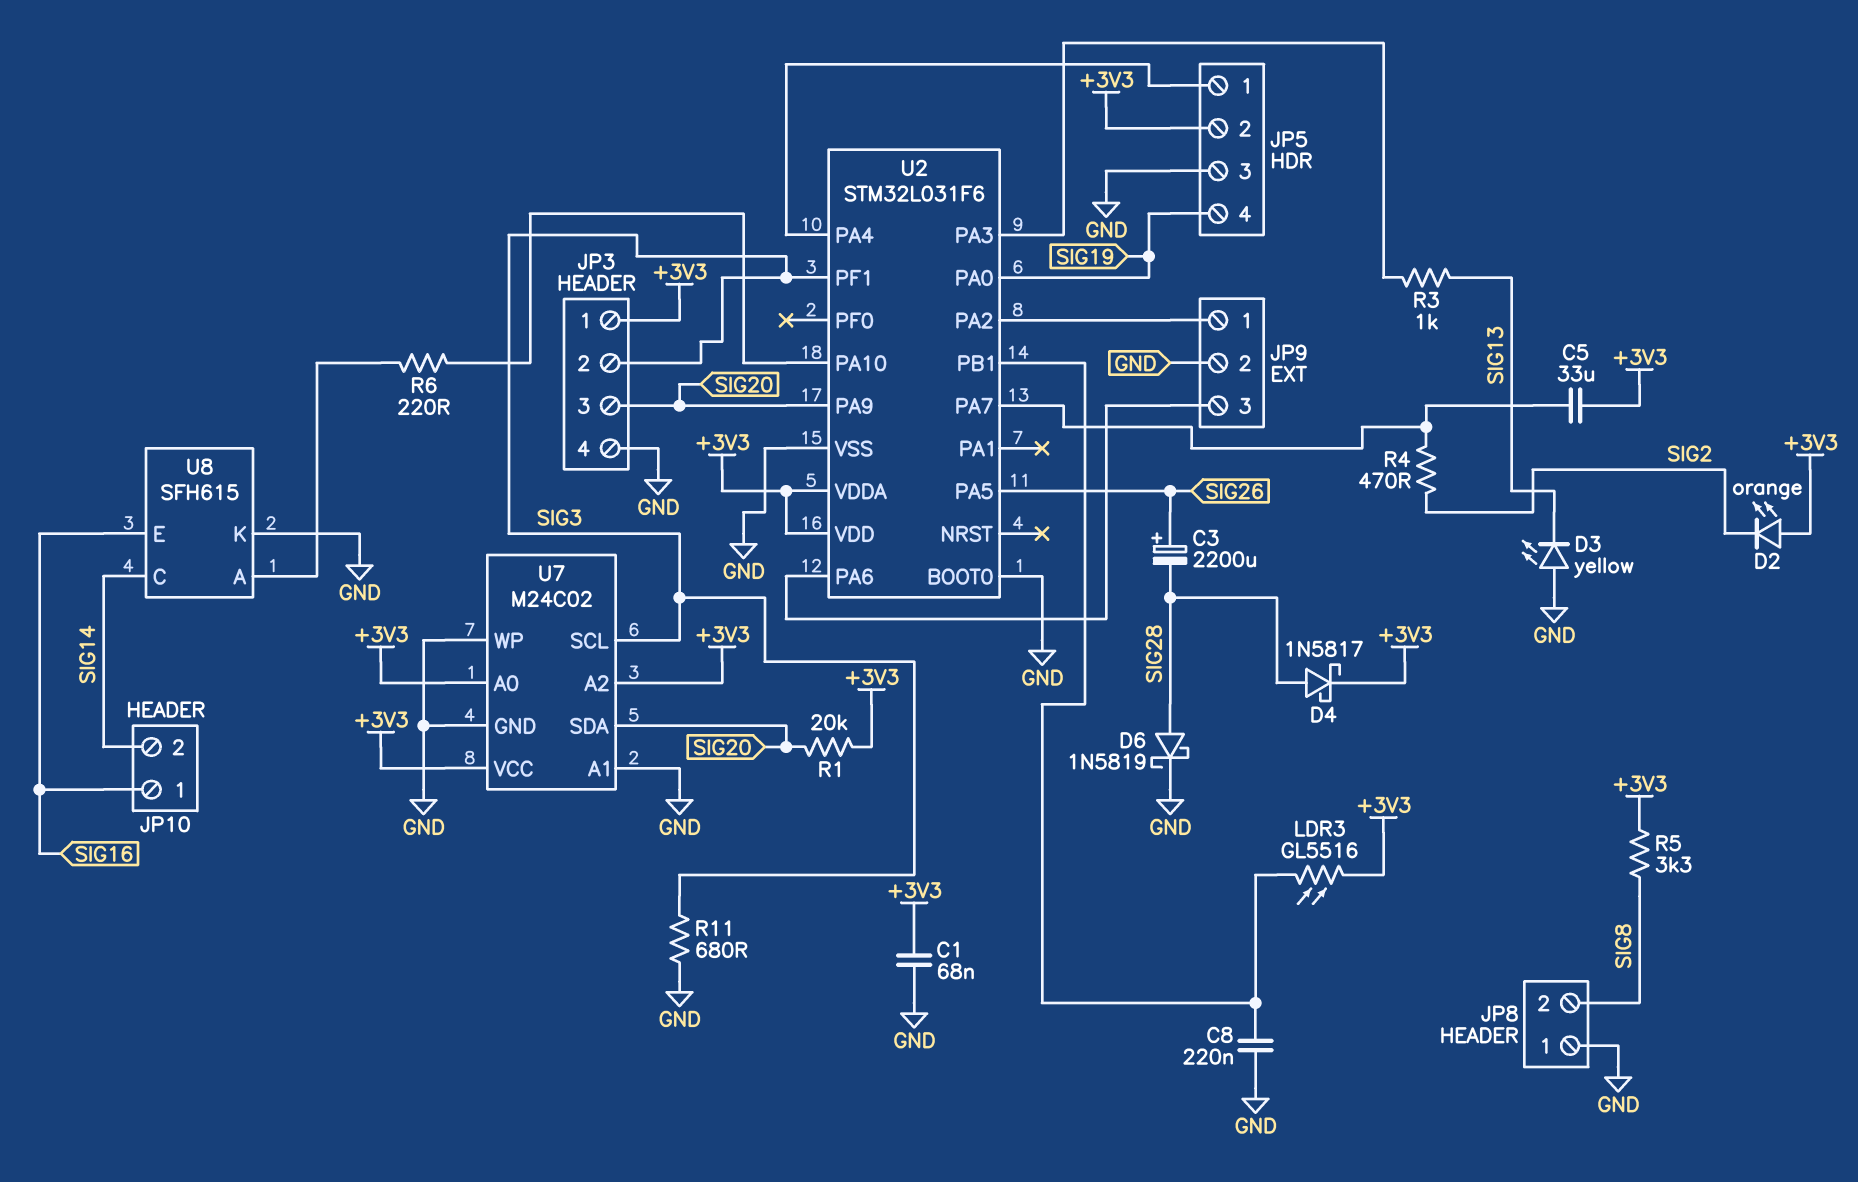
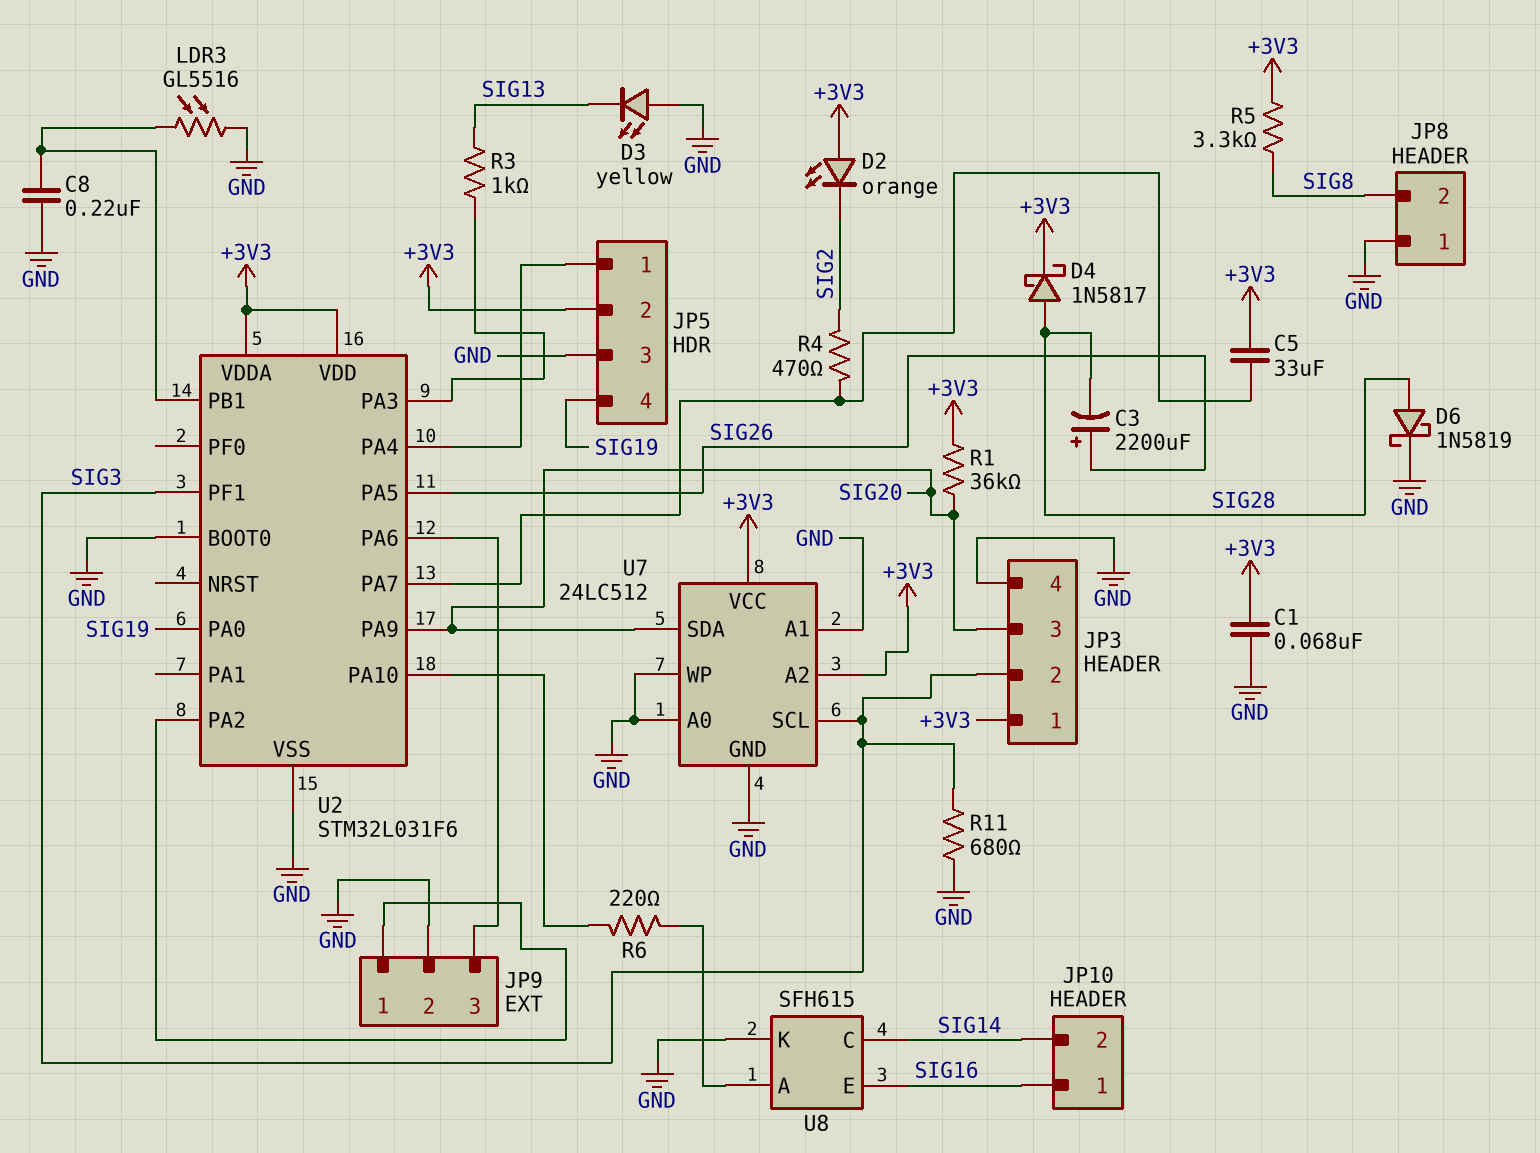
LDR3: GL5516 (+3V3, U2/PB1) -> GL5516 (GND, U2/PB1)
R1: 20k (+3V3, SIG20) -> 36k (+3V3, SIG20)
U7: M24C02 -> 24LC512
U7 pin A0: +3V3 -> GND

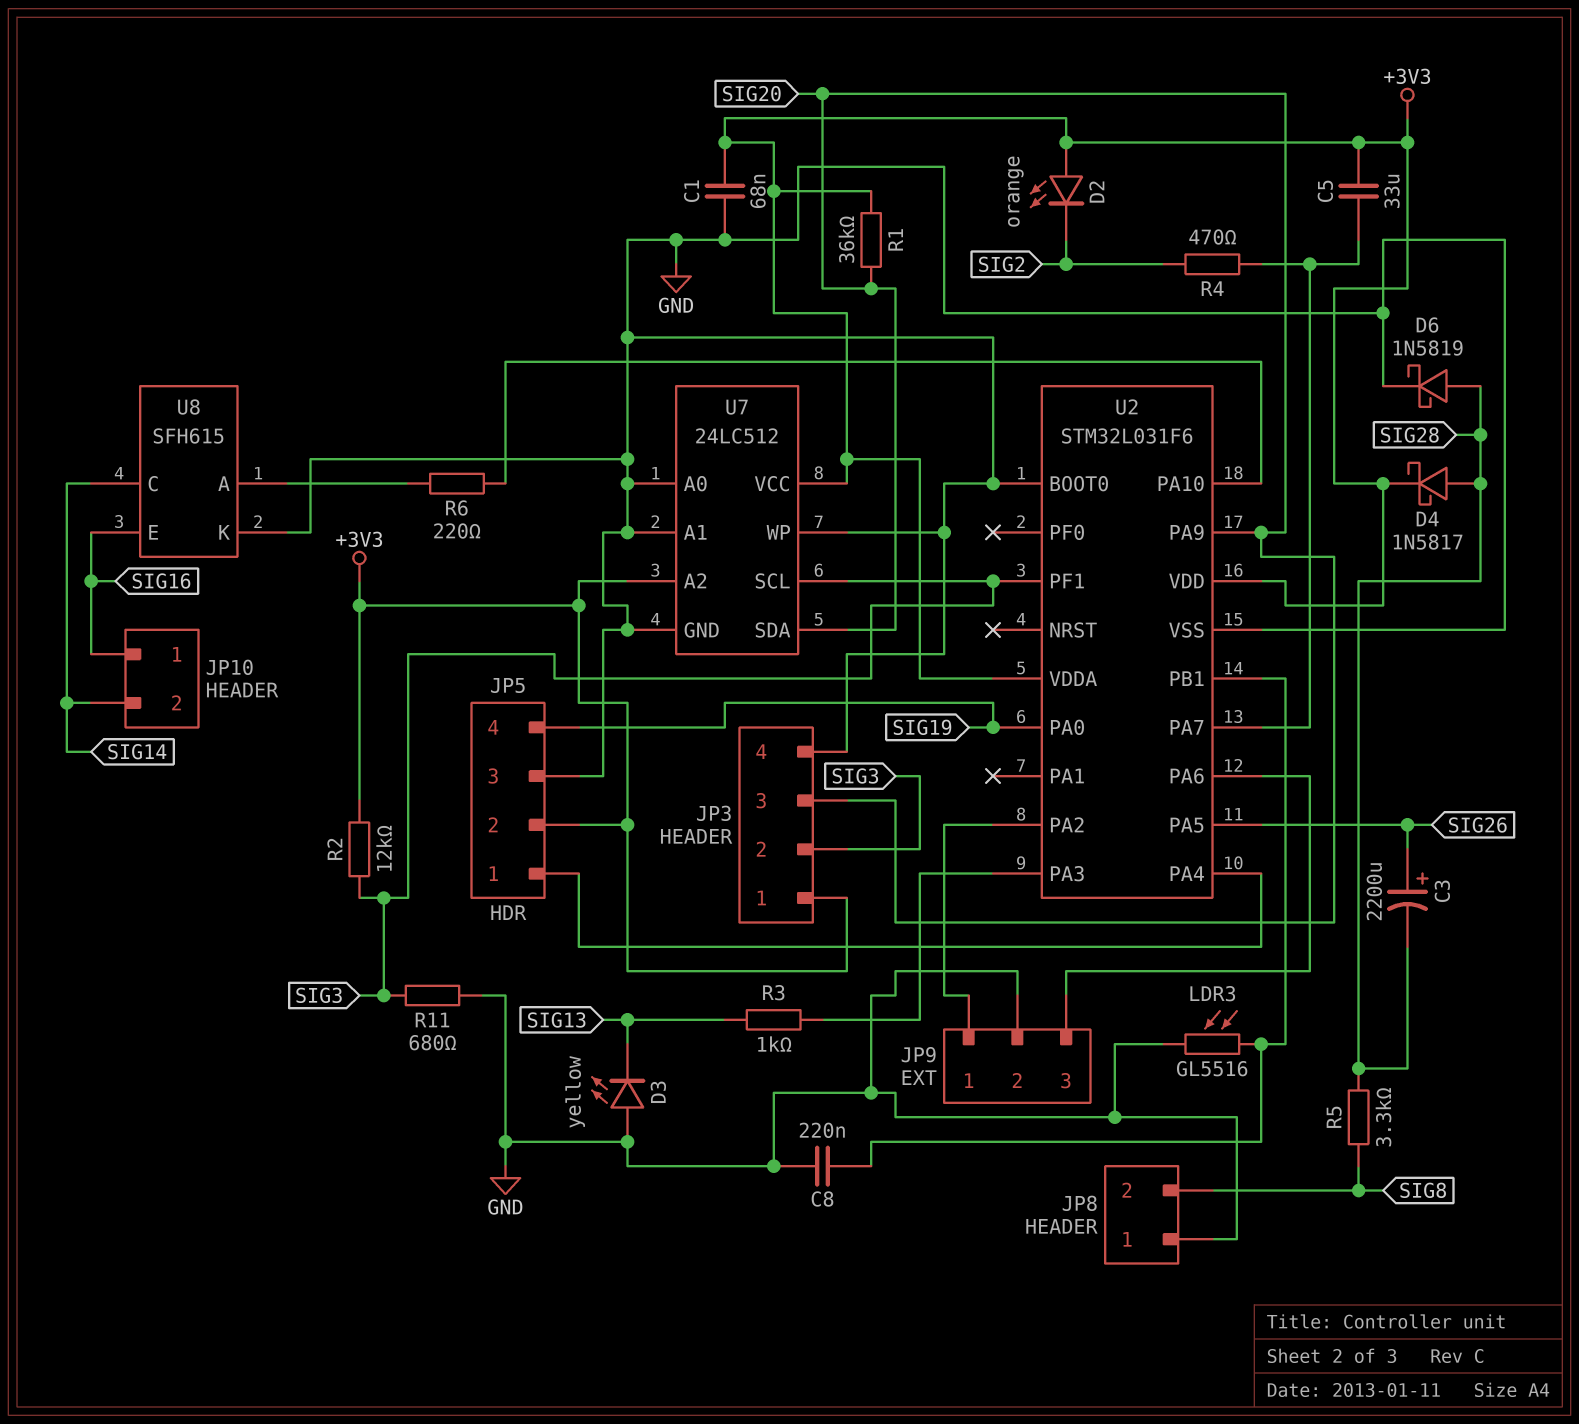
R2: none -> 12k (+3V3, SIG3)
R5: 3.3k (+3V3, SIG8) -> 3.3k (SIG8, SIG28)

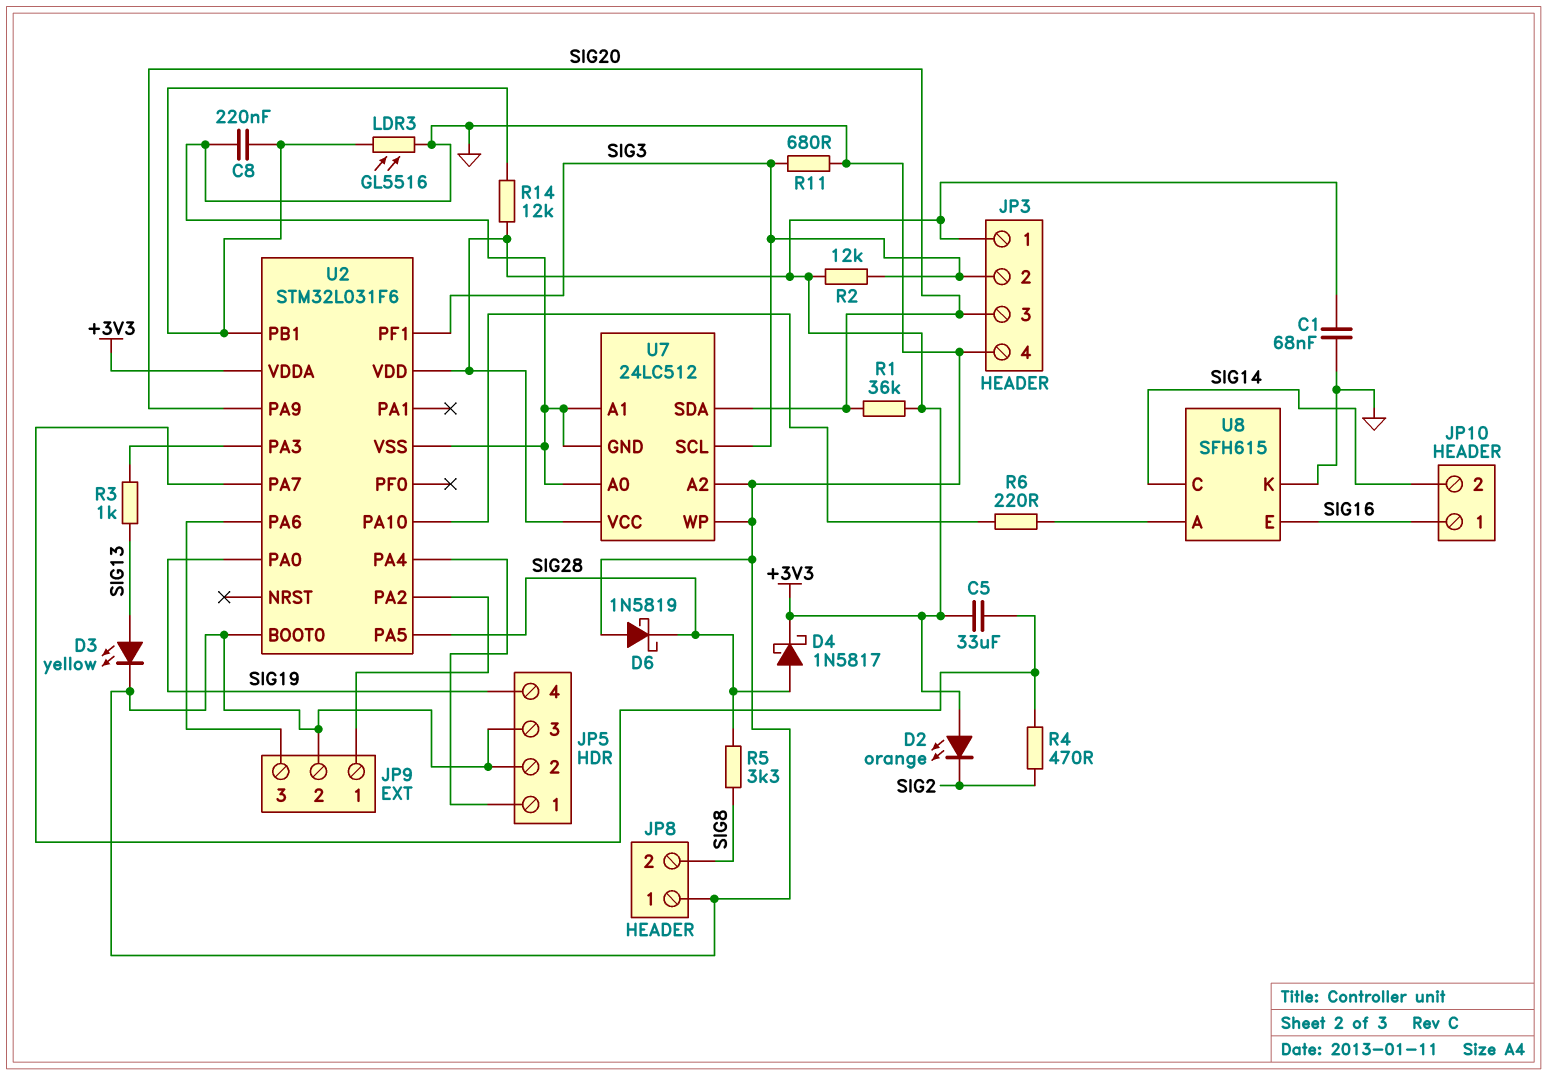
C3: 2200uF (plus SIG26, minus SIG28) -> none
D3: LED yellow (A GND, K SIG13) -> LED yellow (A SIG13, K GND)
D6: schottky 1N5819 (A SIG28, K GND) -> schottky 1N5819 (A GND, K SIG28)
JP5 pin 2: +3V3 -> GND
R14: none -> 12k (+3V3, U2/PB1)
U2 pin PA5: SIG26 -> SIG28
U7 pin A2: +3V3 -> GND

